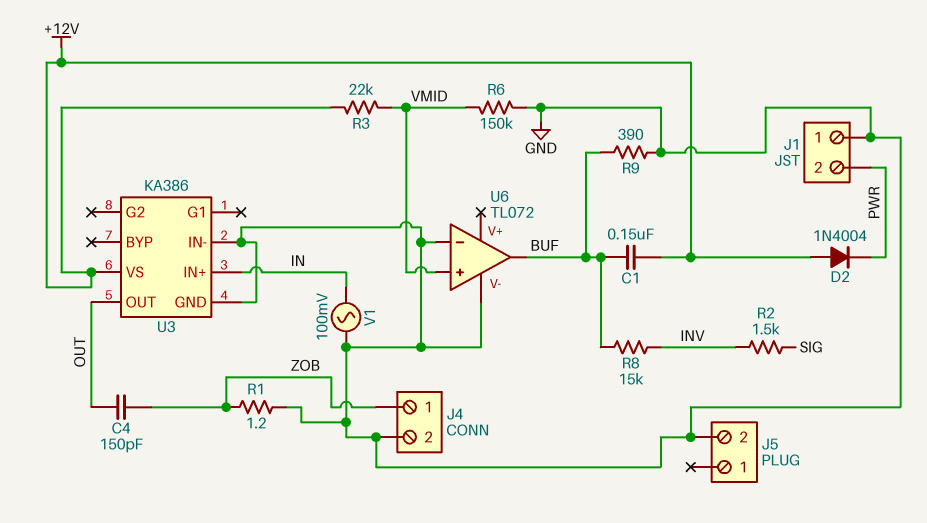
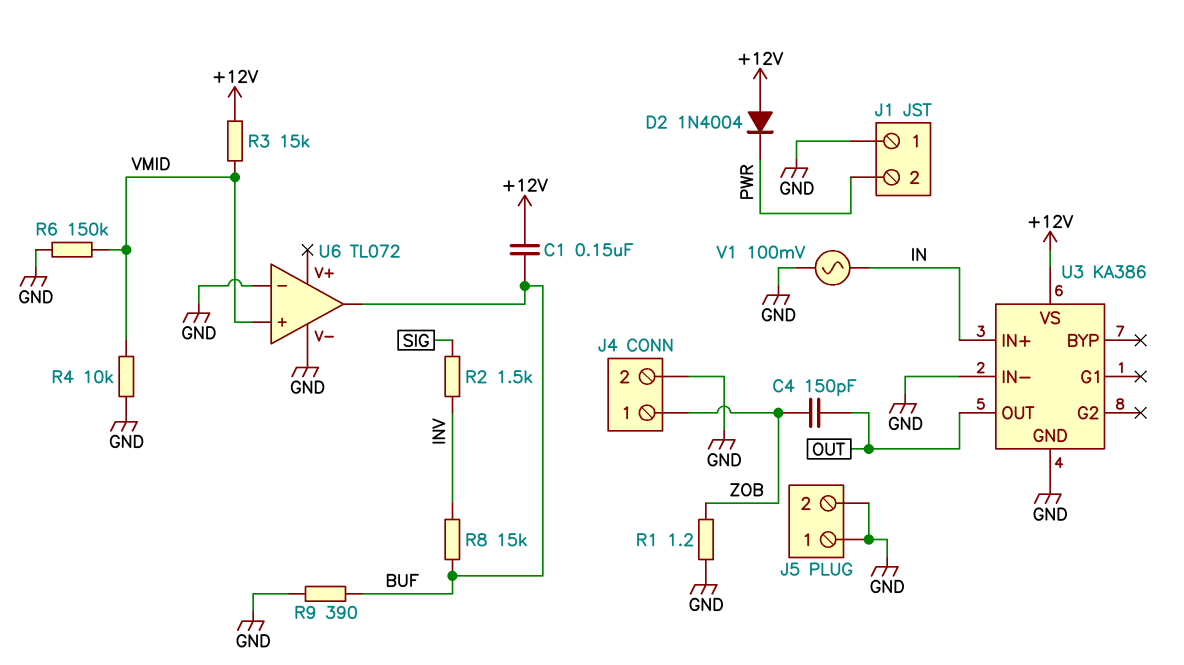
J5 pin 1: none -> GND
R3: 22k (+12V, VMID) -> 15k (+12V, VMID)
R4: none -> 10k (GND, VMID)

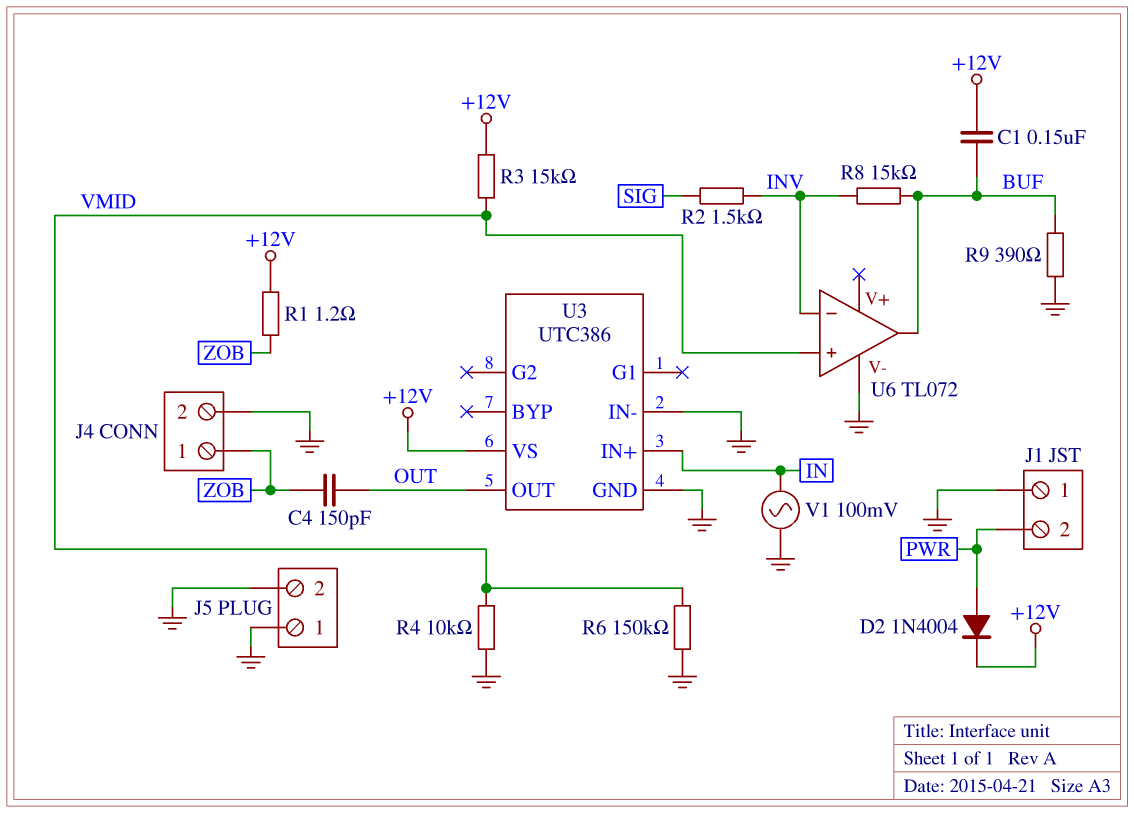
D2: diode 1N4004 (A +12V, K PWR) -> diode 1N4004 (A PWR, K +12V)
R1: 1.2 (GND, ZOB) -> 1.2 (+12V, ZOB)
U3: KA386 -> UTC386
U6 pin in-: GND -> INV

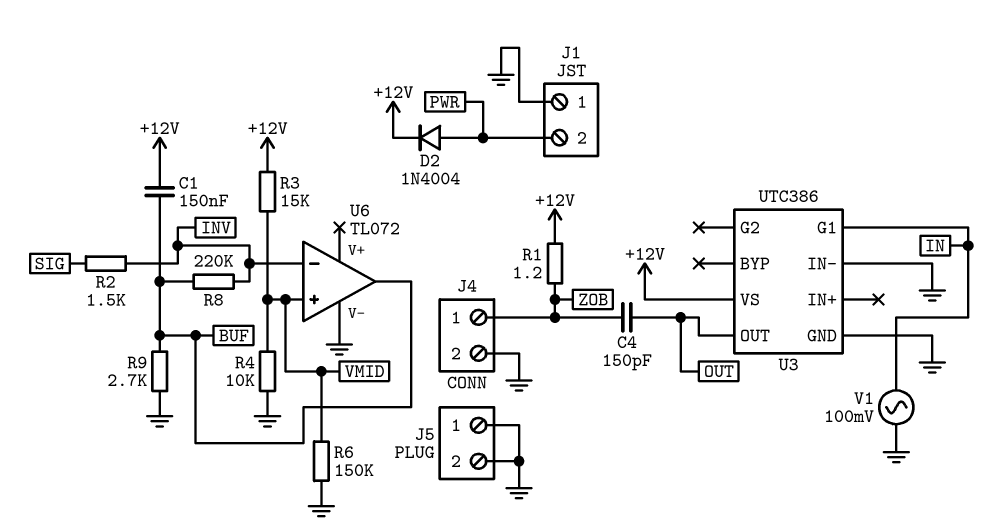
R8: 15k (BUF, INV) -> 220k (BUF, INV)
R9: 390 (BUF, GND) -> 2.7k (BUF, GND)
U3 pin G1: none -> IN
U3 pin IN+: IN -> none

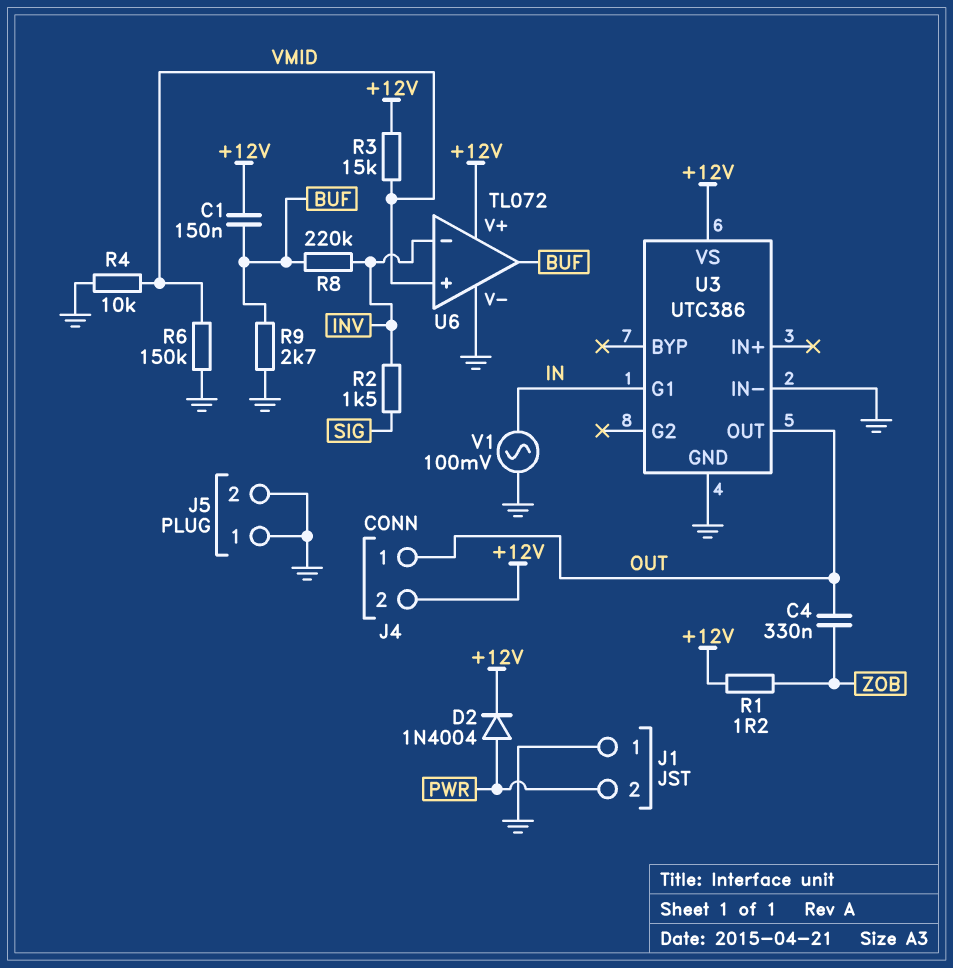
C4: 150pF (OUT, ZOB) -> 330nF (OUT, ZOB)
J4 pin 1: ZOB -> OUT
J4 pin 2: GND -> +12V
U6 pin V+: none -> +12V

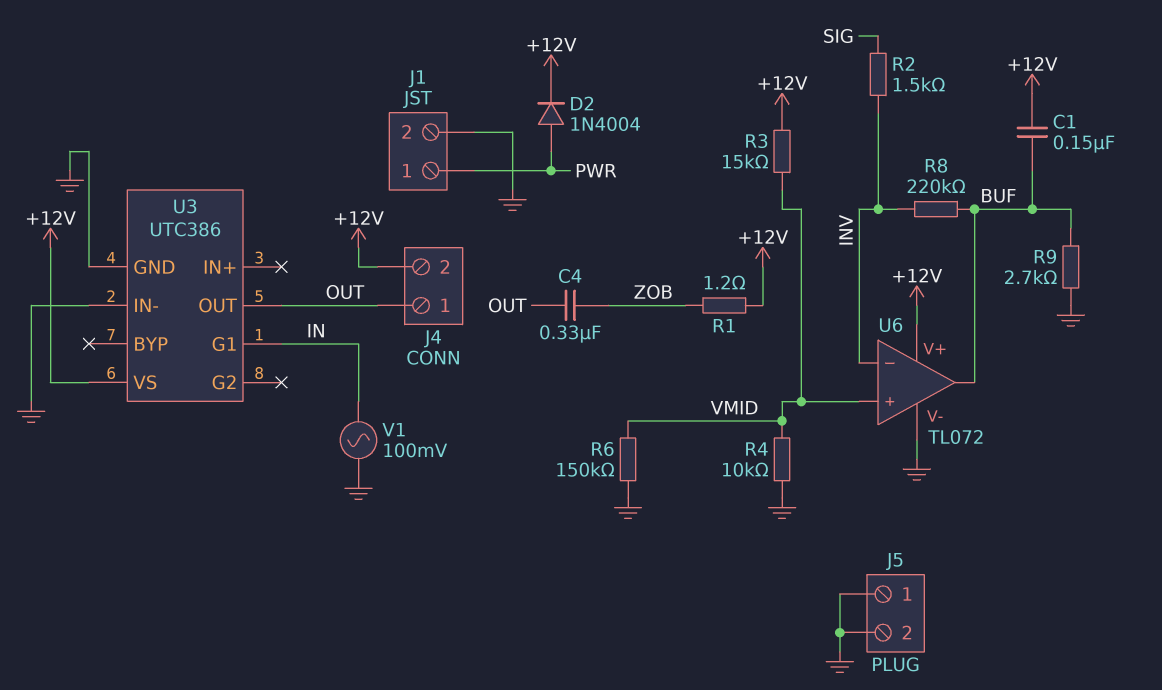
J1 pin 1: GND -> PWR
J1 pin 2: PWR -> GND

